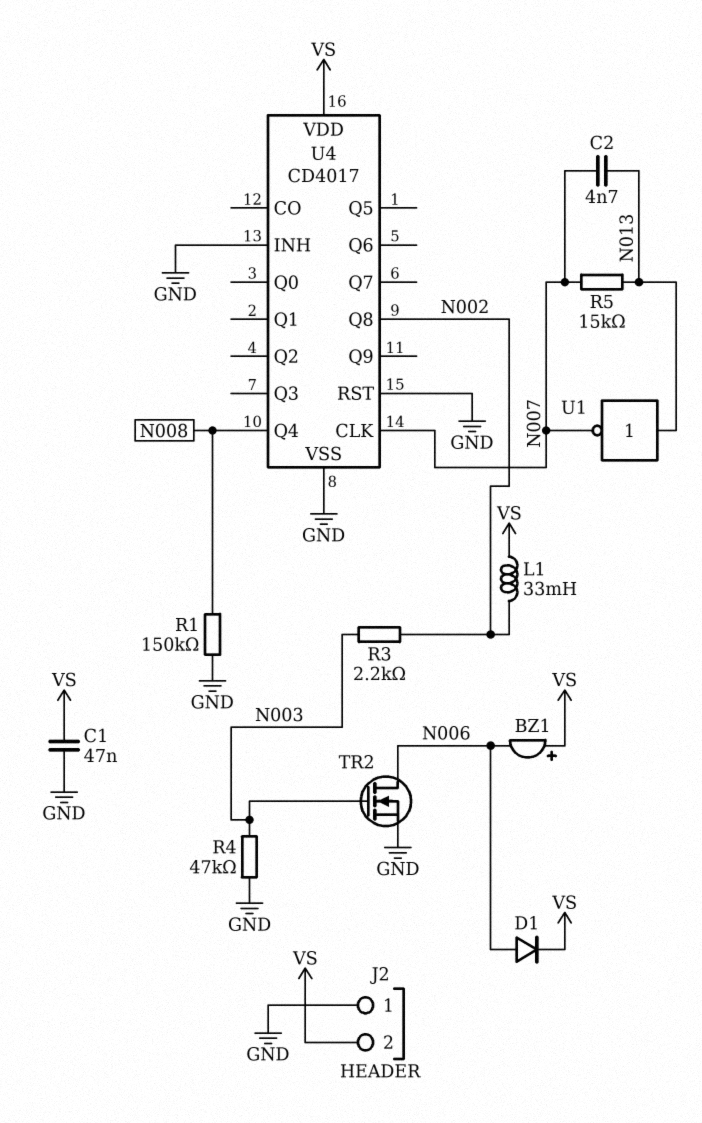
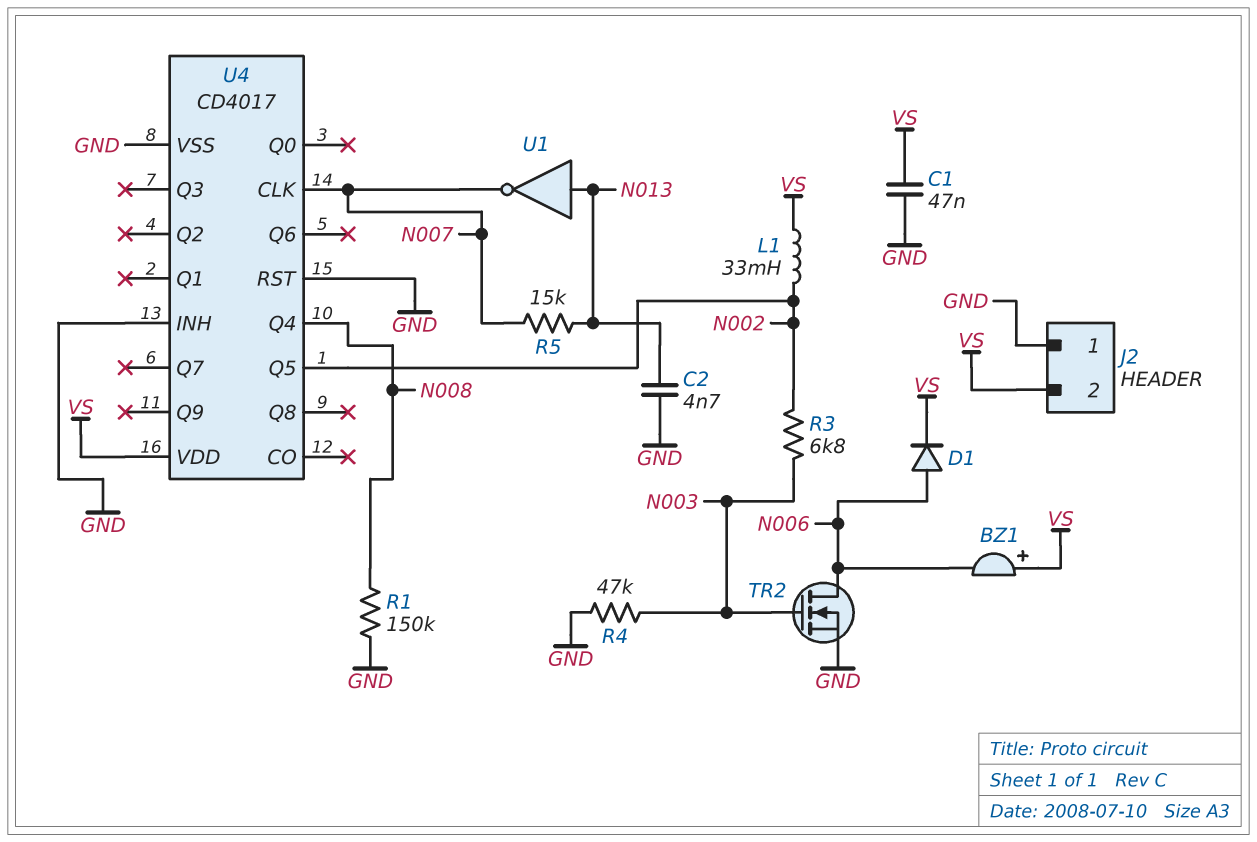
C2: 4.7nF (N007, N013) -> 4.7nF (GND, N013)
R3: 2.2k (N002, N003) -> 6.8k (N002, N003)
U4 pin Q5: none -> N002
U4 pin Q8: N002 -> none

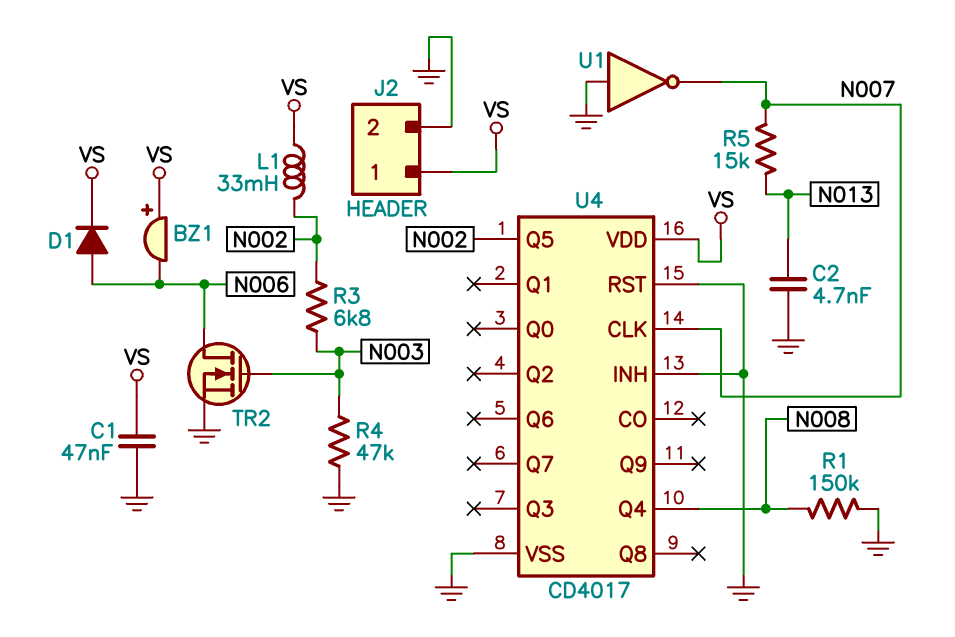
J2 pin 1: GND -> VS
J2 pin 2: VS -> GND
U1: NOT (in N013, out N007) -> NOT (in GND, out N007)

